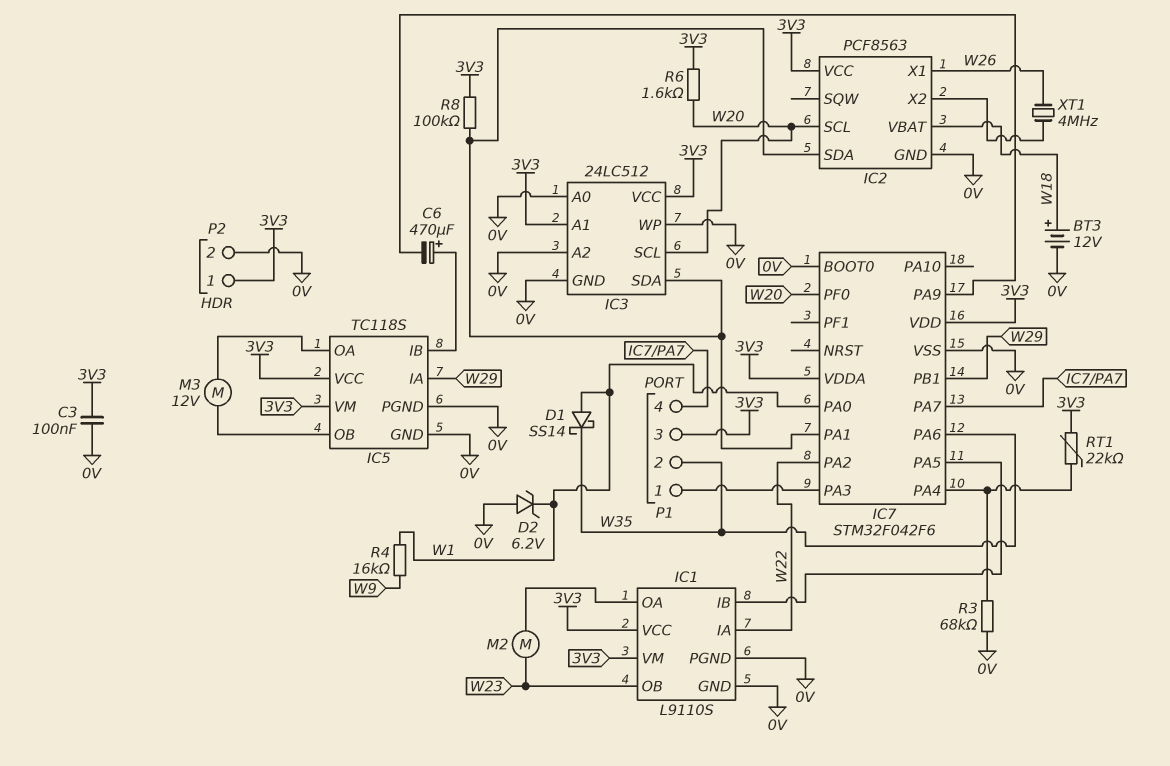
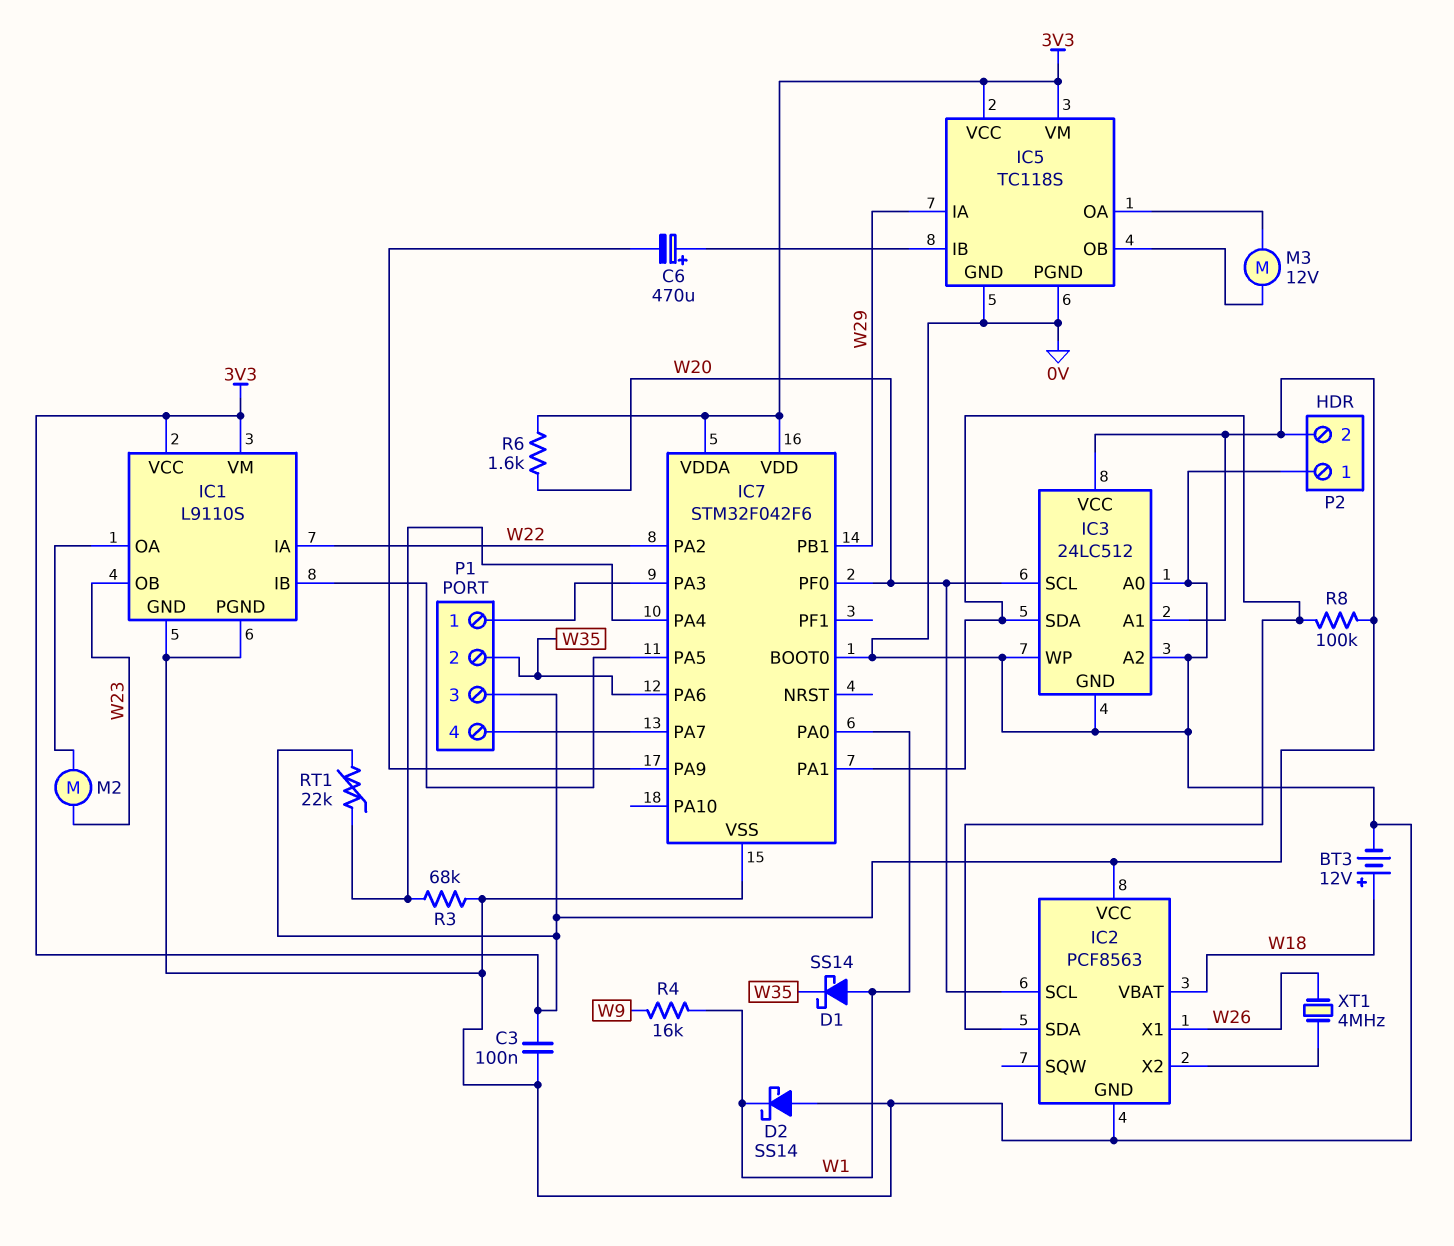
D2: zener 6.2V (A 0V, K W1) -> schottky SS14 (A 0V, K W1)
P2 pin 1: 3V3 -> 0V
P2 pin 2: 0V -> 3V3

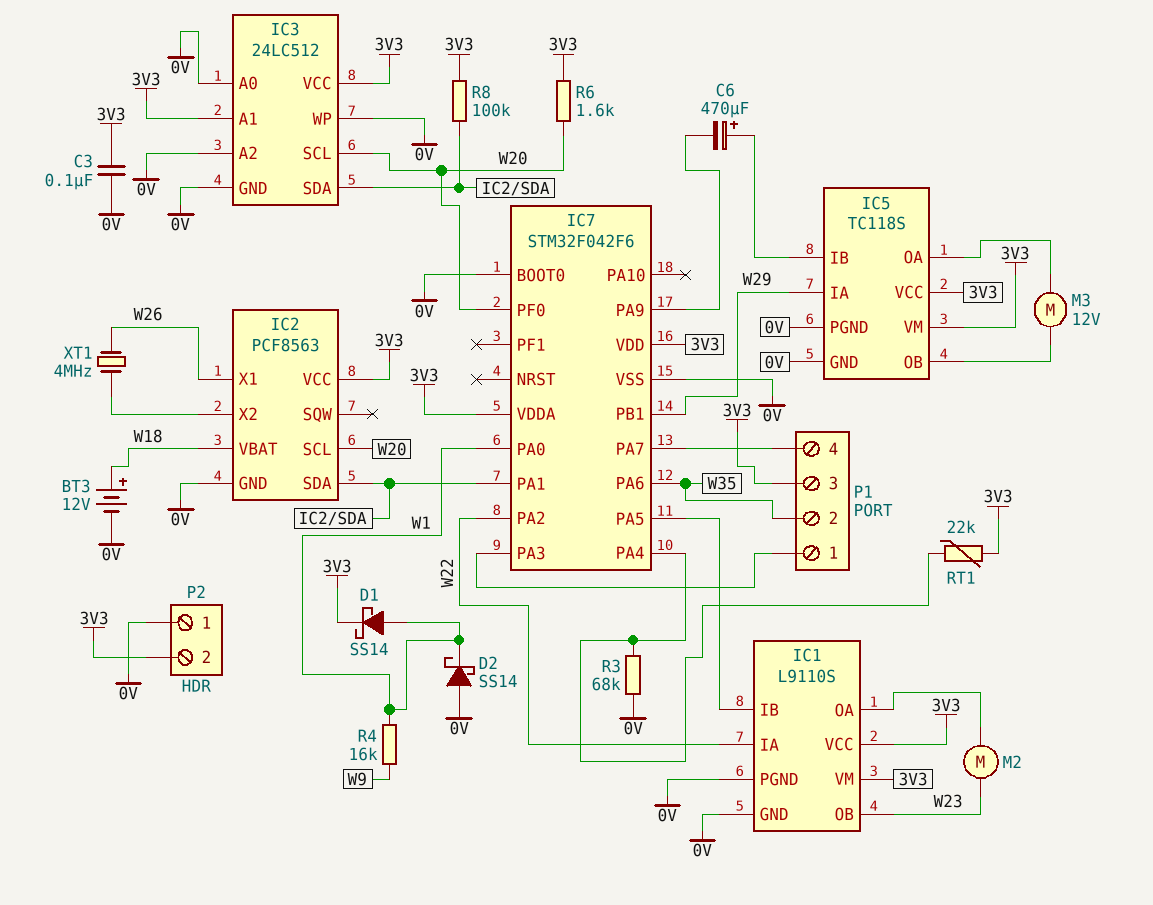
D1: schottky SS14 (A W1, K W35) -> schottky SS14 (A W1, K 3V3)

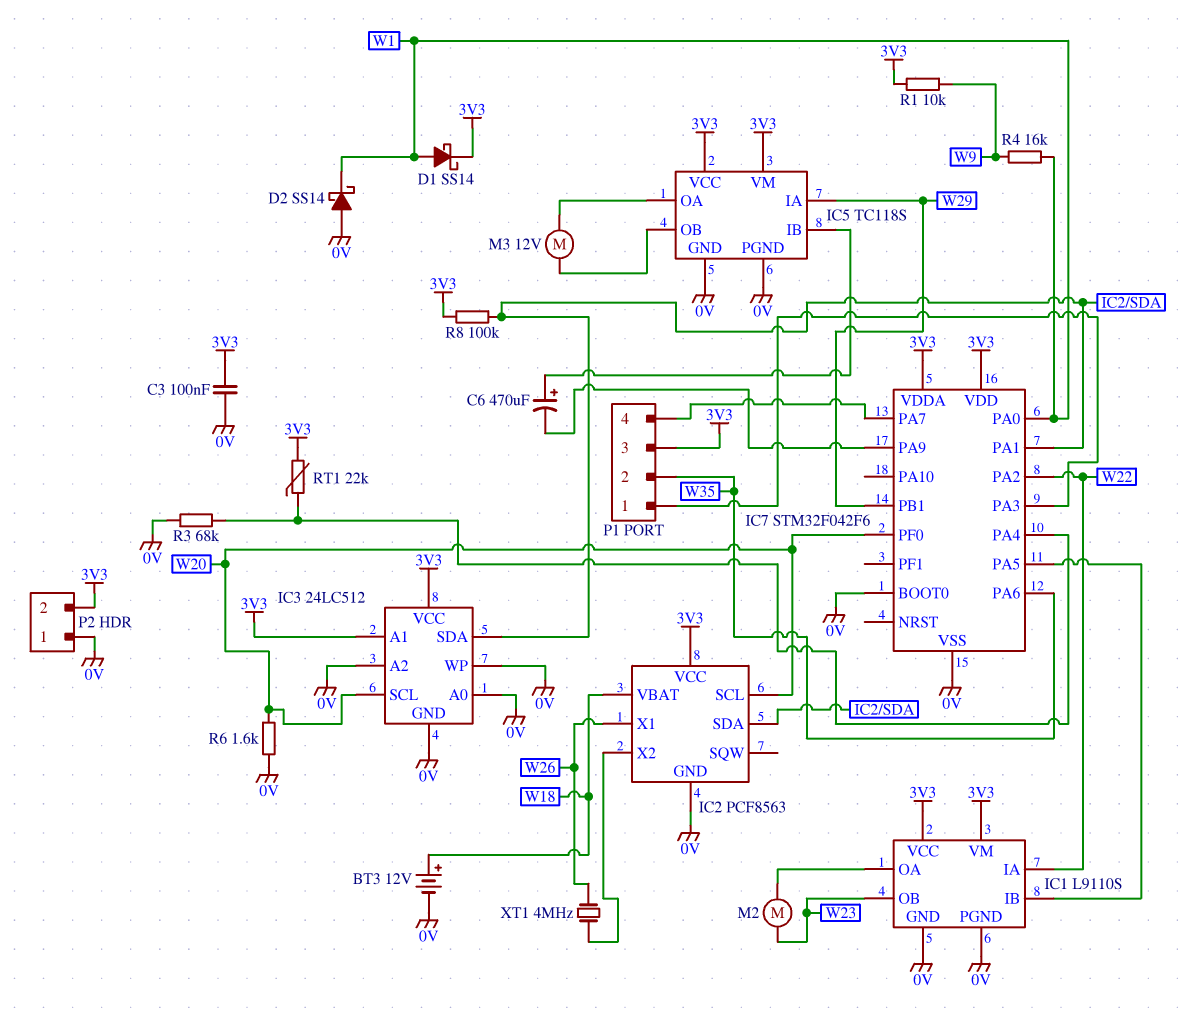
R1: none -> 10k (3V3, W9)
R6: 1.6k (3V3, W20) -> 1.6k (0V, W20)

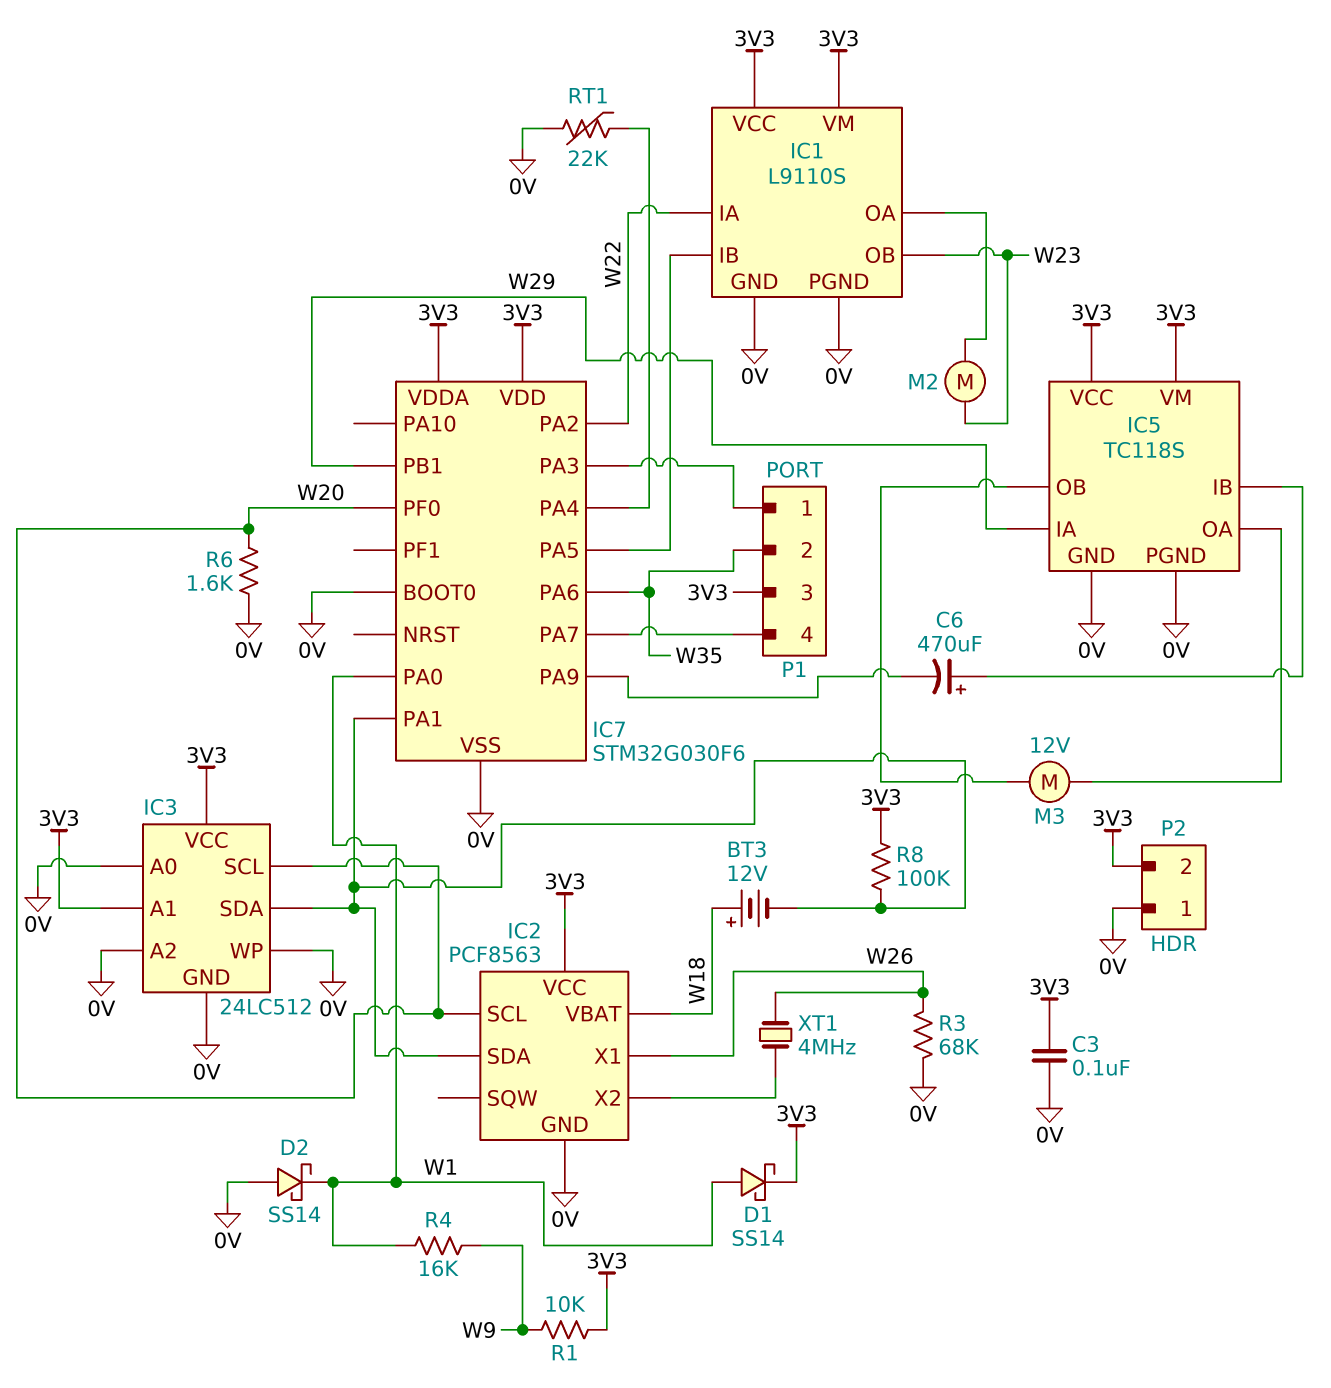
BT3: 12V (plus W18, minus 0V) -> 12V (plus W18, minus IC2/SDA)
IC7: STM32F042F6 -> STM32G030F6
R3: 68k (0V, IC7/PA4) -> 68k (0V, W26)
RT1: 22k (3V3, IC7/PA4) -> 22k (0V, IC7/PA4)

